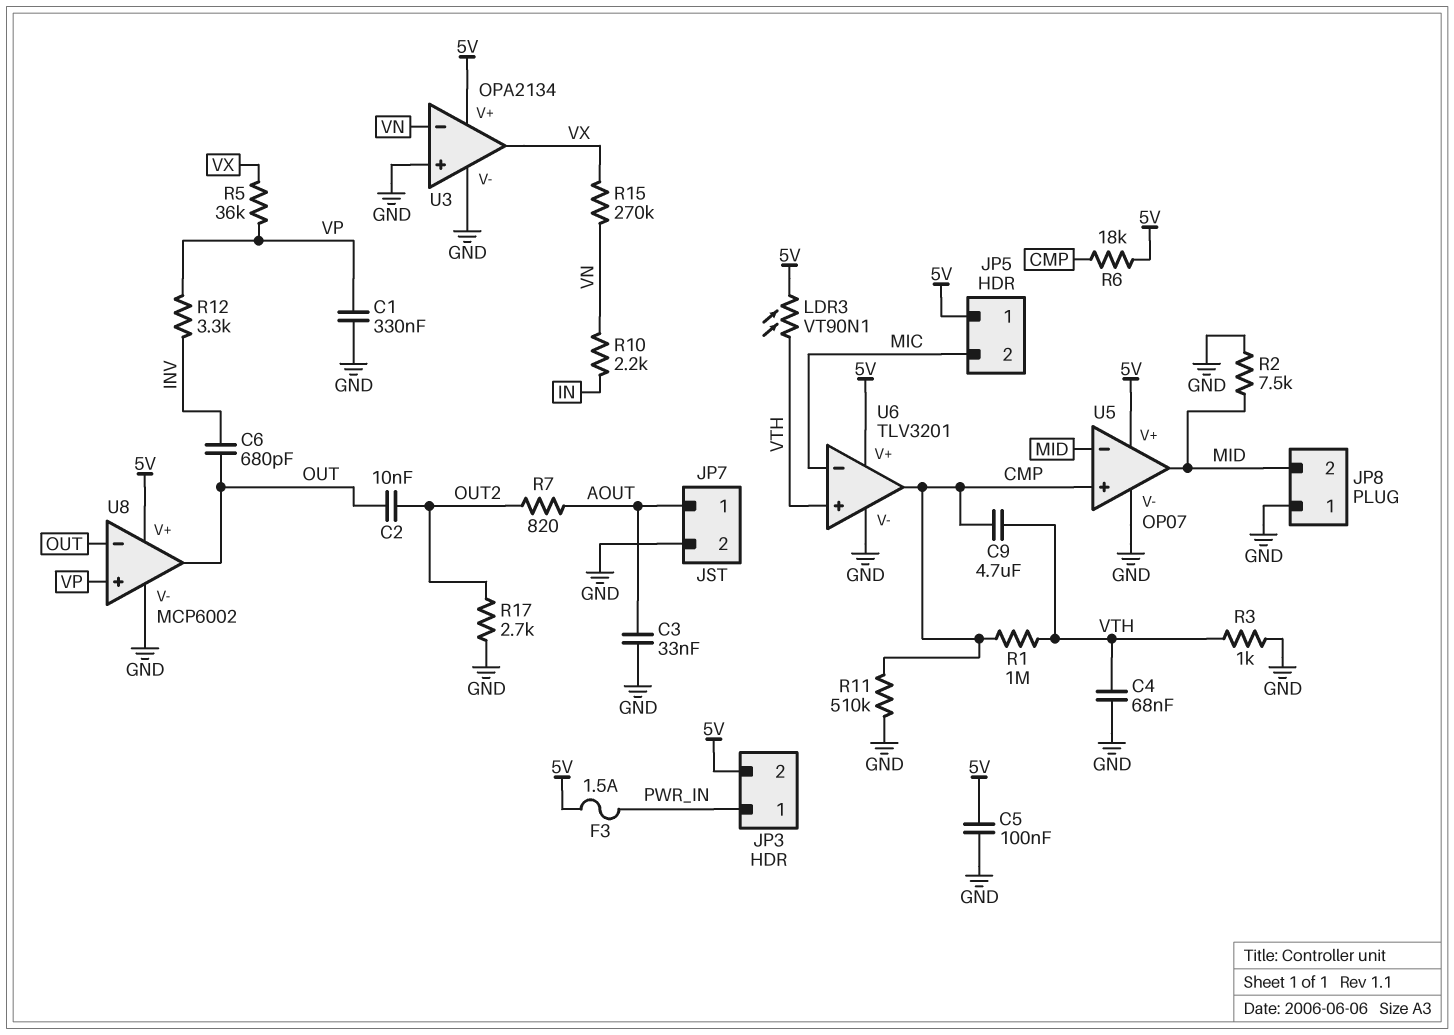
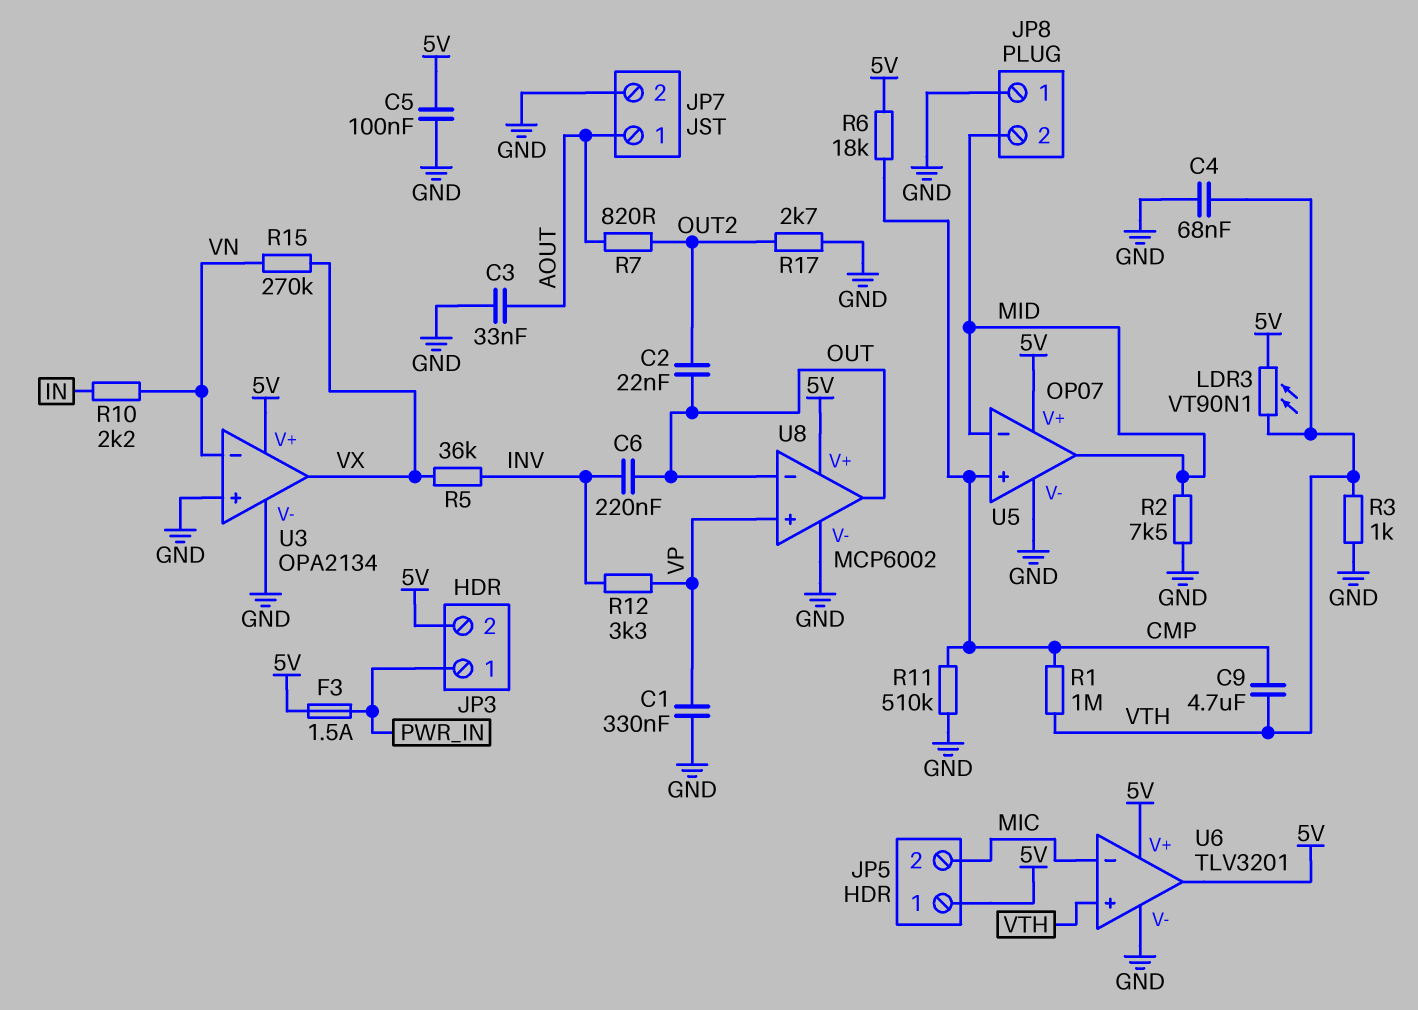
C2: 10nF (OUT, OUT2) -> 22nF (OUT, OUT2)
C6: 680pF (INV, OUT) -> 220nF (INV, OUT)
R5: 36k (VP, VX) -> 36k (INV, VX)
U6 pin out: CMP -> 5V

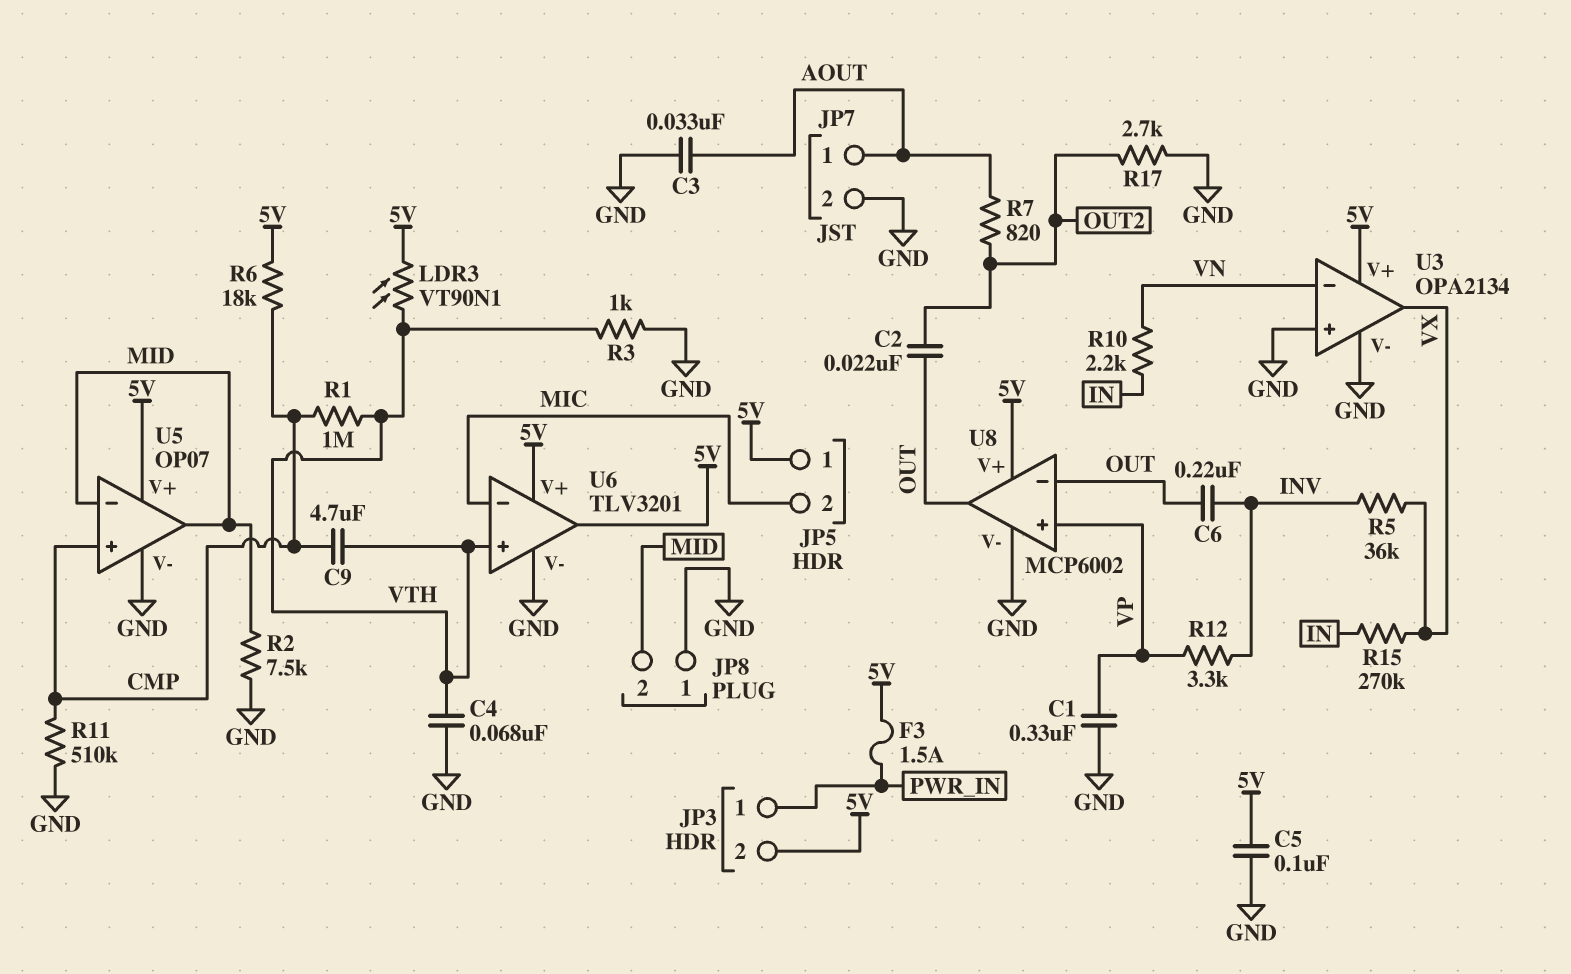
R15: 270k (VN, VX) -> 270k (IN, VX)

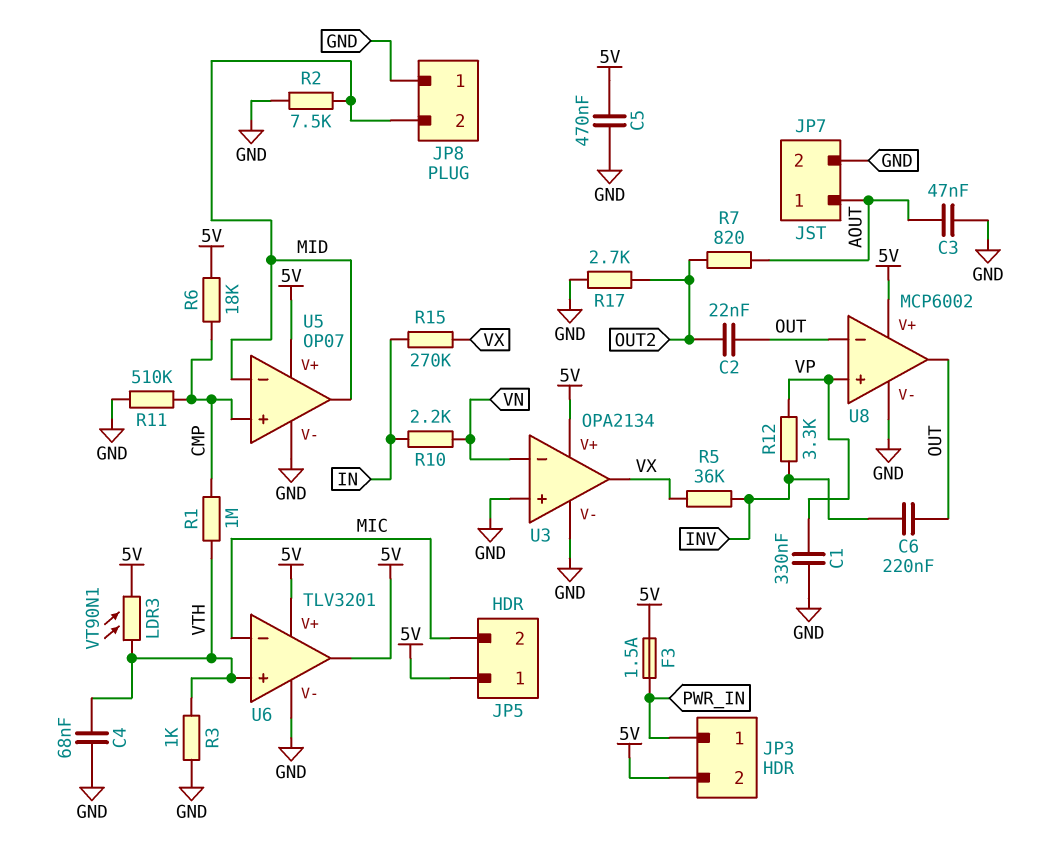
C3: 33nF (AOUT, GND) -> 47nF (AOUT, GND)
C5: 100nF (5V, GND) -> 470nF (5V, GND)
C9: 4.7uF (CMP, VTH) -> none

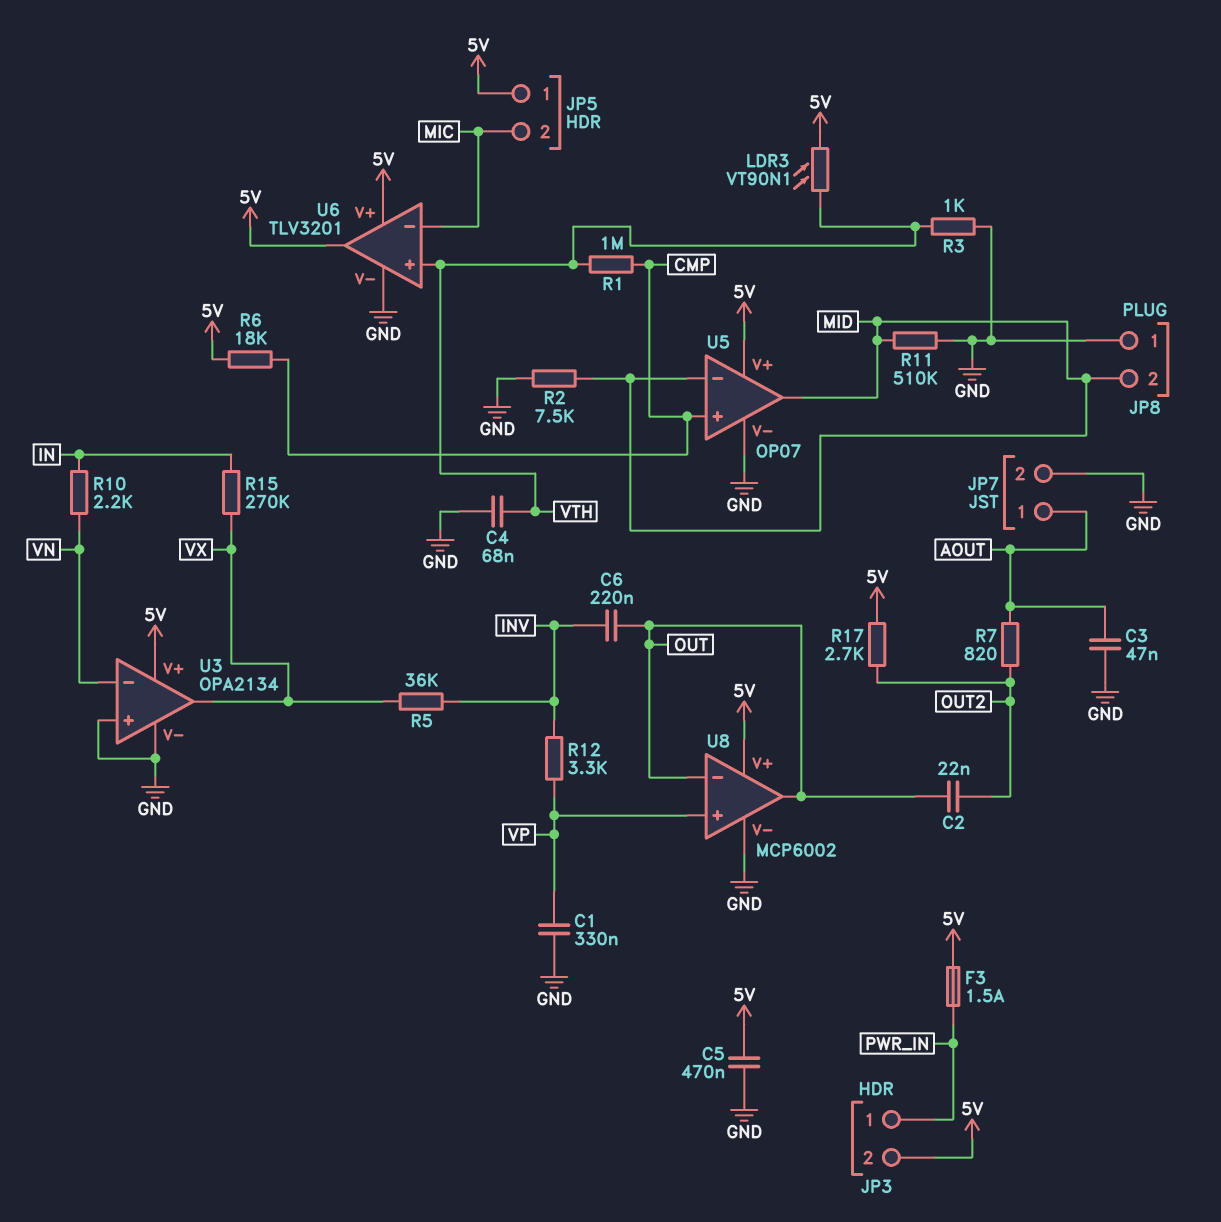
R11: 510k (CMP, GND) -> 510k (GND, MID)
R17: 2.7k (GND, OUT2) -> 2.7k (5V, OUT2)

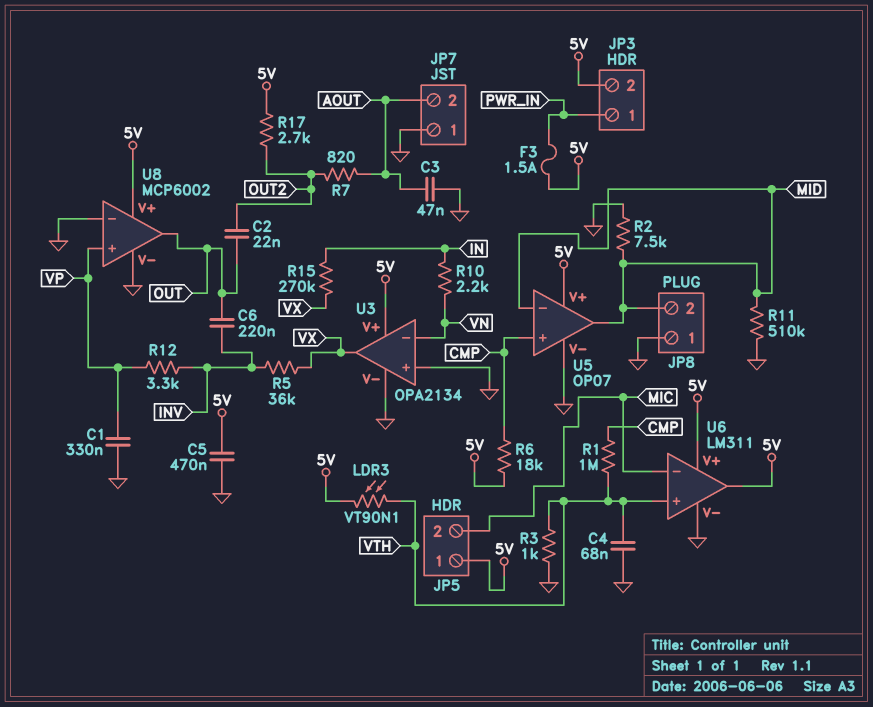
JP7 pin 1: AOUT -> GND
JP7 pin 2: GND -> AOUT
U6: TLV3201 -> LM311
U8 pin in-: OUT -> GND

